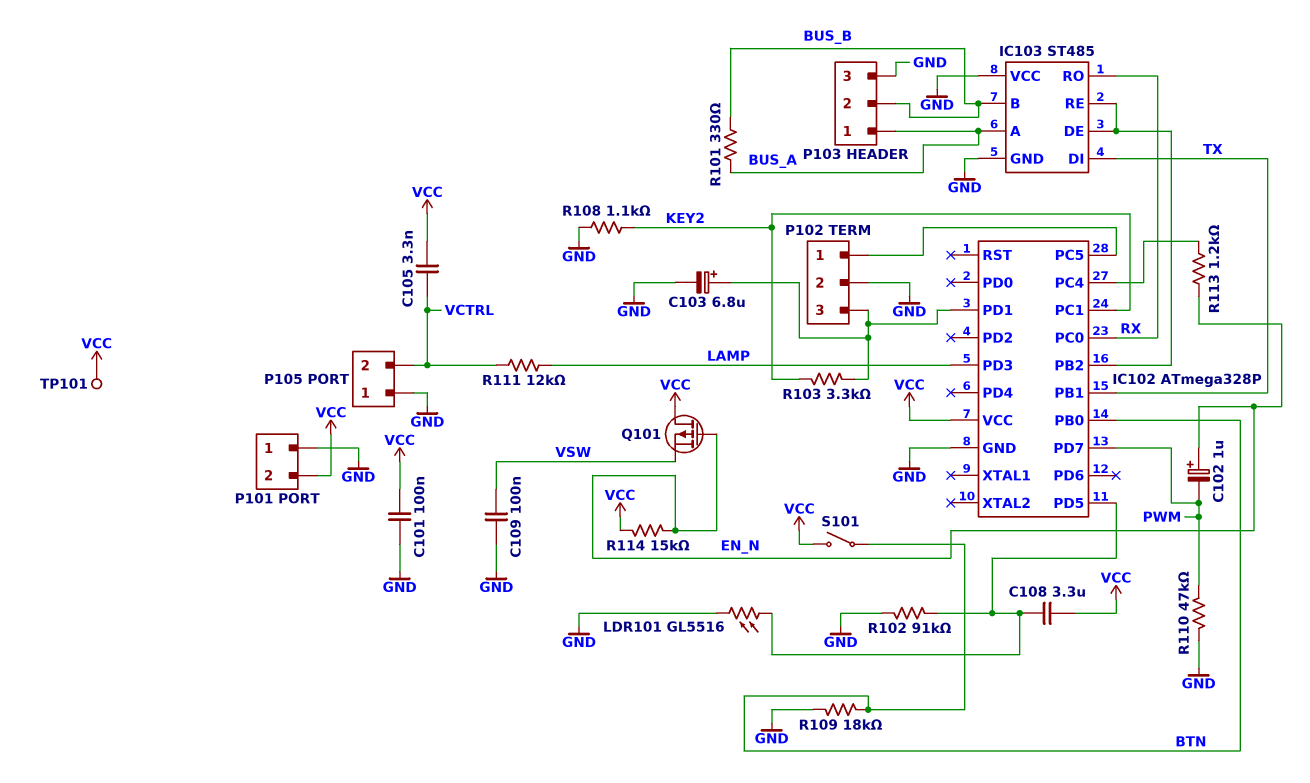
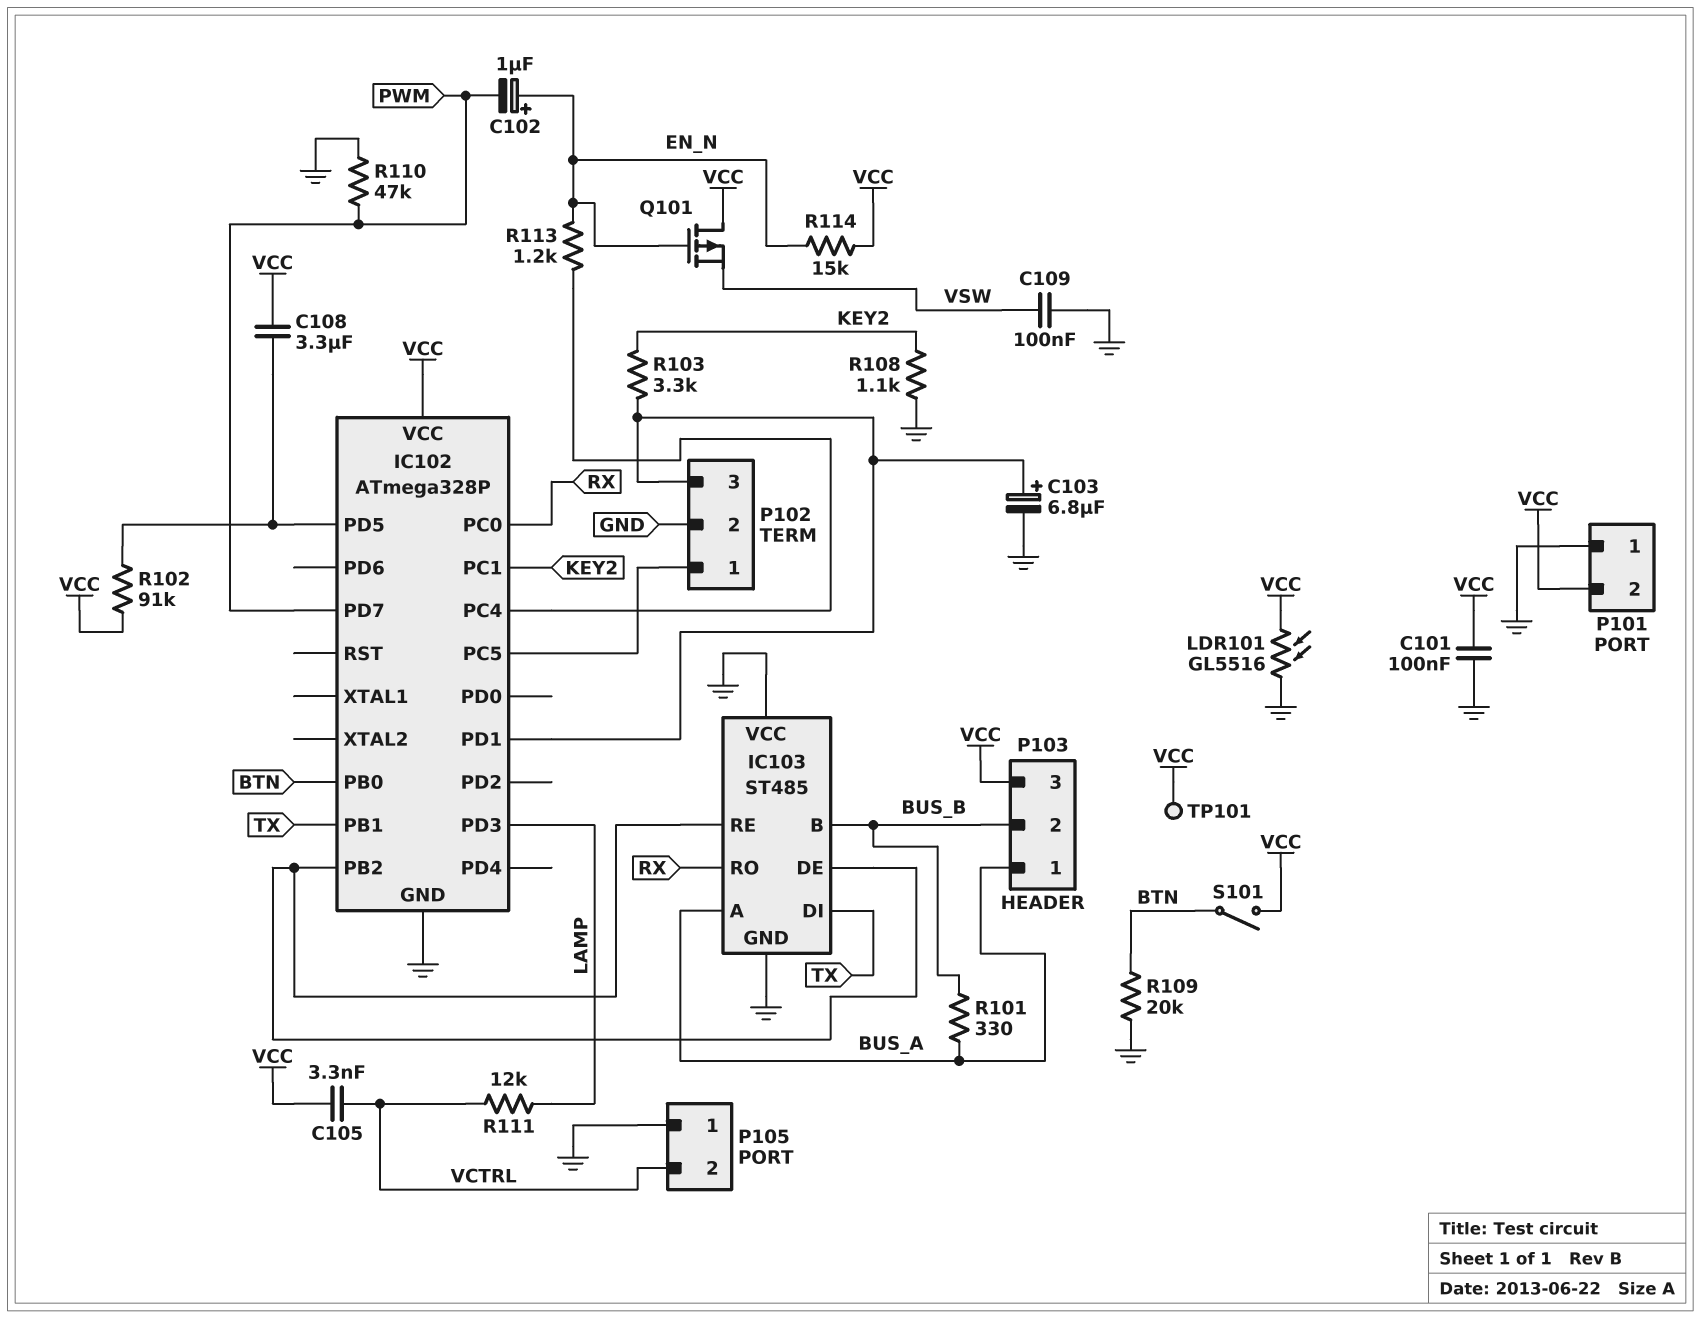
LDR101: GL5516 (GND, IC102/PD5) -> GL5516 (GND, VCC)
P103 pin 3: GND -> VCC
R102: 91k (GND, IC102/PD5) -> 91k (IC102/PD5, VCC)
R109: 18k (BTN, GND) -> 20k (BTN, GND)

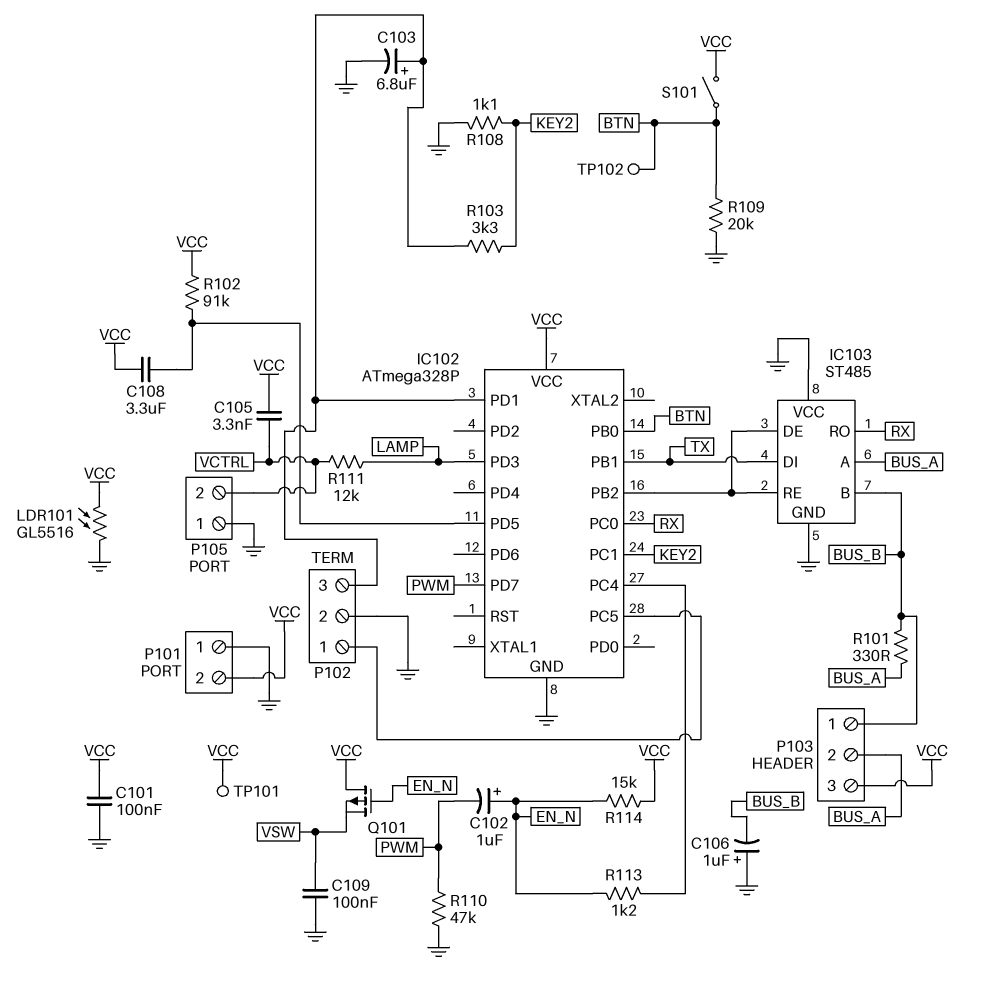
C106: none -> 1uF (plus GND, minus BUS_B)
P103 pin 1: BUS_A -> BUS_B
P103 pin 2: BUS_B -> BUS_A
TP102: none -> test point (BTN)

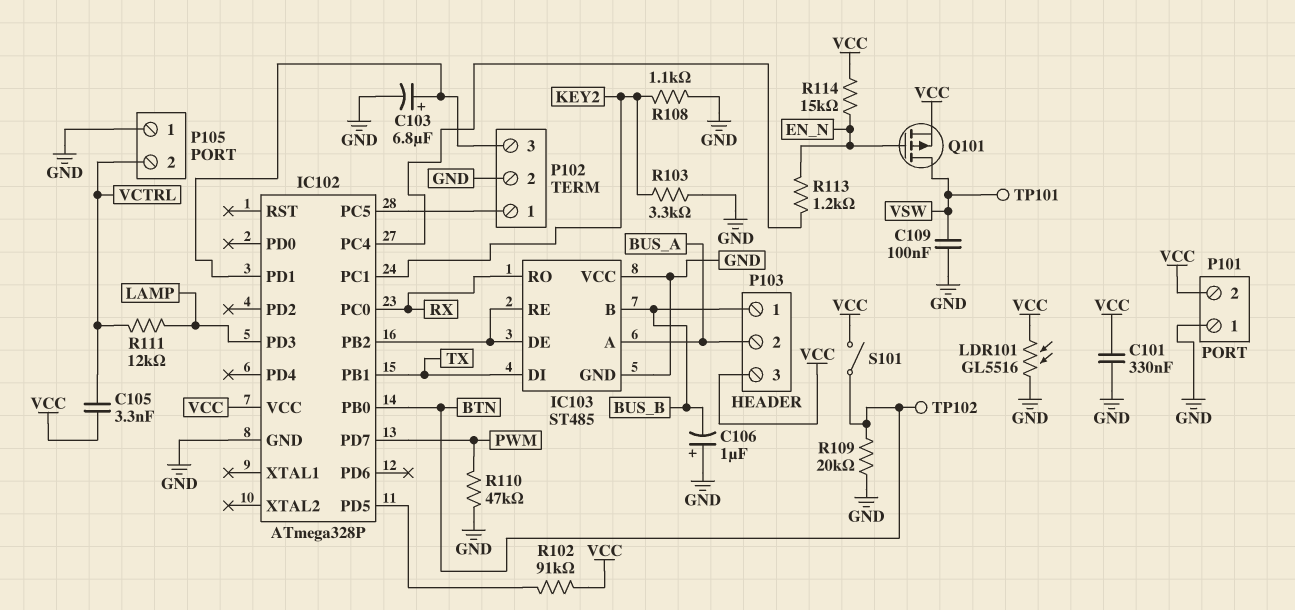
C101: 100nF (GND, VCC) -> 330nF (GND, VCC)
C102: 1uF (plus EN_N, minus PWM) -> none
C108: 3.3uF (IC102/PD5, VCC) -> none
Q101: PMOS (G EN_N, D VCC, S VSW) -> PMOS (G EN_N, D VSW, S VCC)
R101: 330 (BUS_A, BUS_B) -> none
R103: 3.3k (IC102/PD1, KEY2) -> 3.3k (GND, KEY2)
TP101: test point (VCC) -> test point (VSW)

